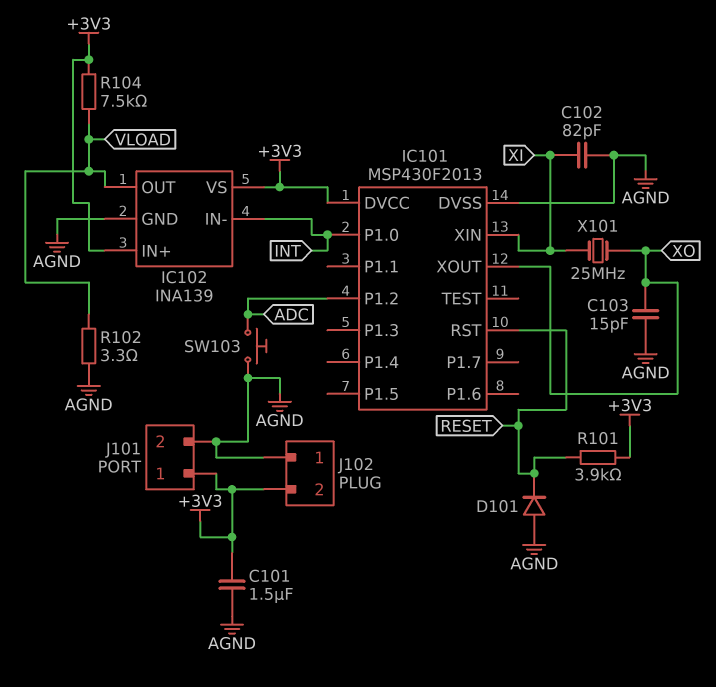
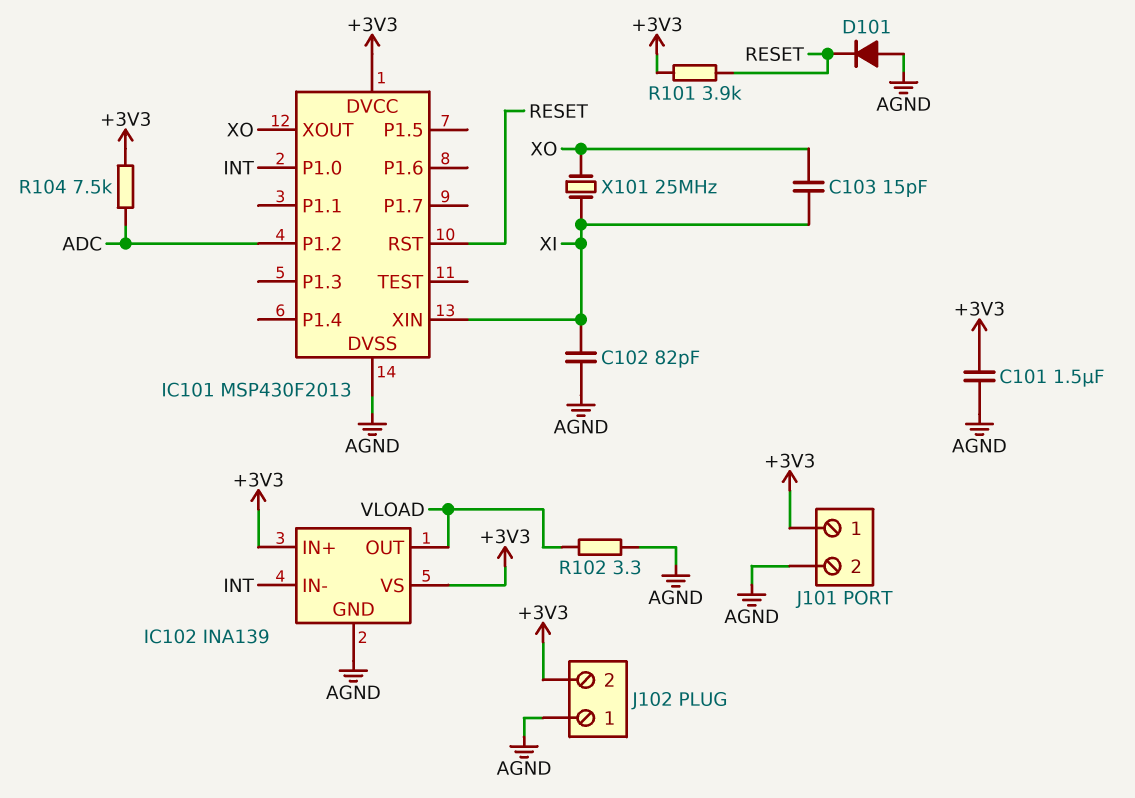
C103: 15pF (AGND, XO) -> 15pF (XI, XO)
R104: 7.5k (+3V3, VLOAD) -> 7.5k (+3V3, ADC)
SW103: button (ADC, AGND) -> none

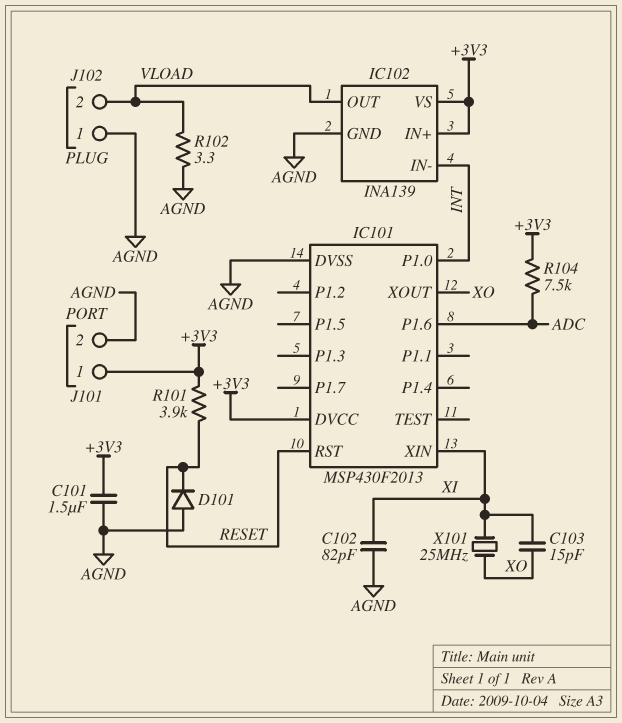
IC101 pin P1.2: ADC -> none
IC101 pin P1.6: none -> ADC
J102 pin 2: +3V3 -> VLOAD

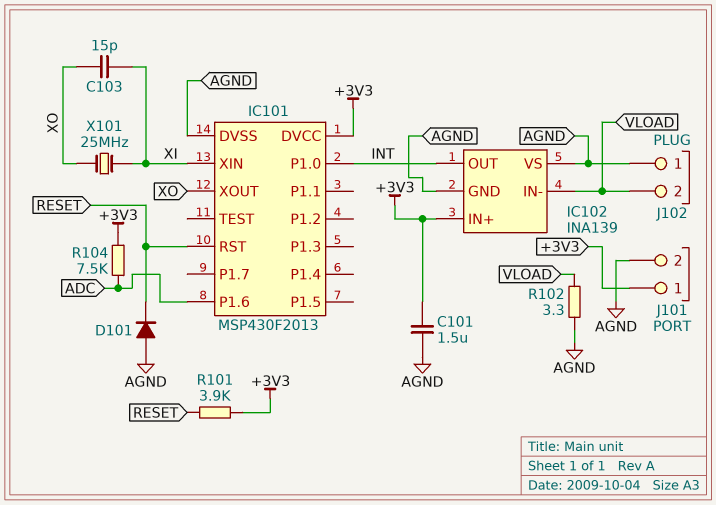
C102: 82pF (AGND, XI) -> none
IC102 pin IN-: INT -> VLOAD
IC102 pin OUT: VLOAD -> INT
IC102 pin VS: +3V3 -> AGND

